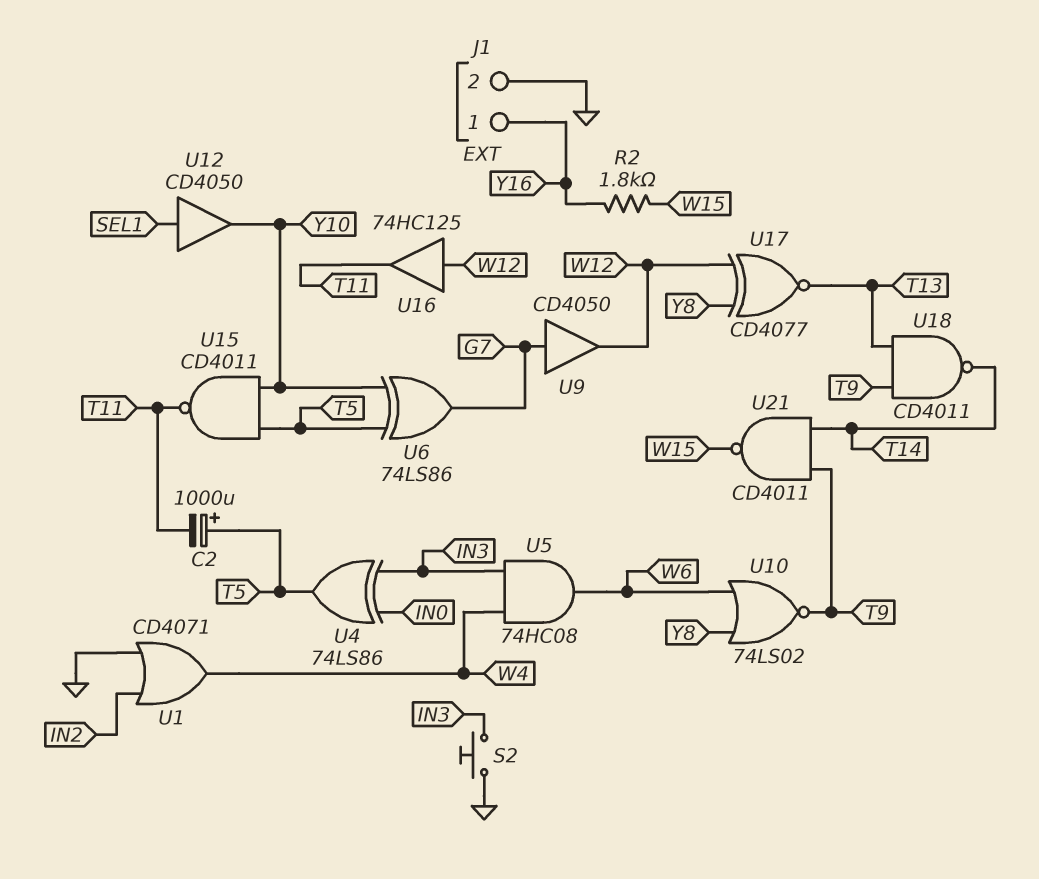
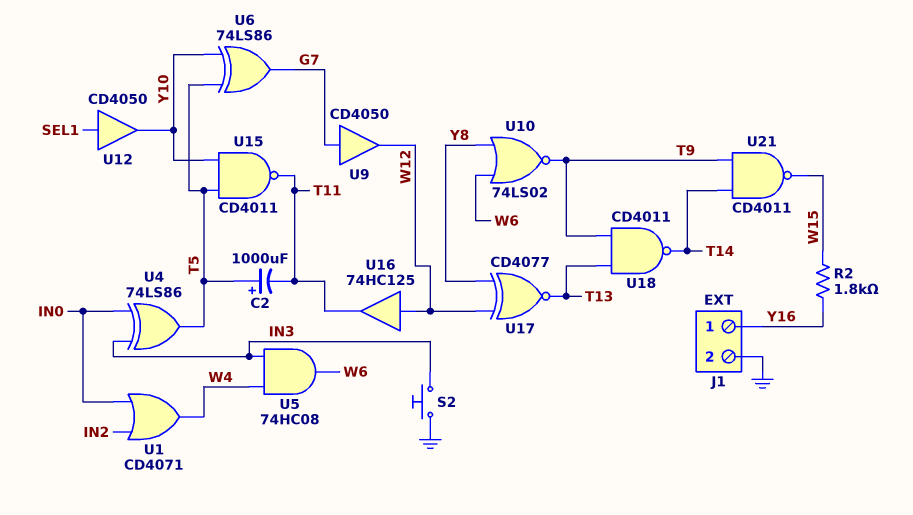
U1: OR CD4071 (in GND, in IN2, out W4) -> OR CD4071 (in IN0, in IN2, out W4)

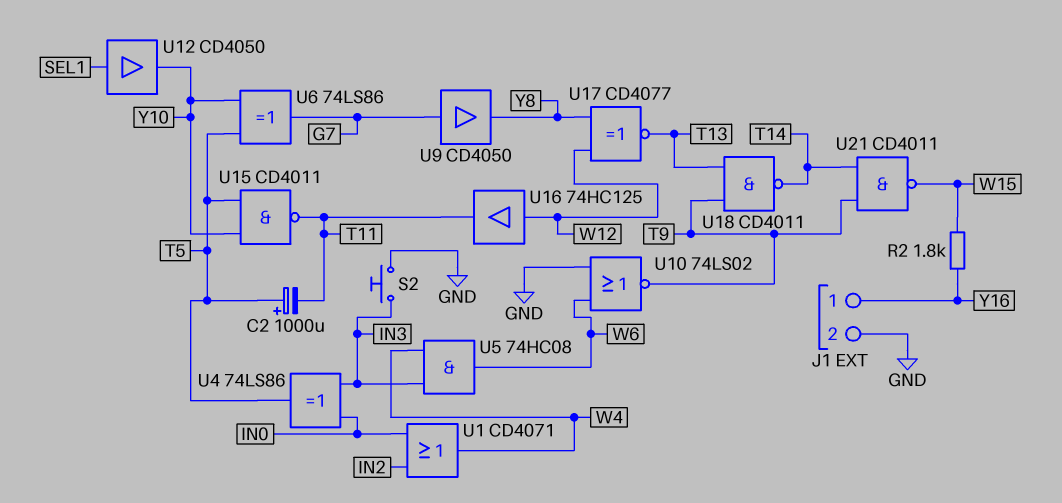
U9: buffer CD4050 (in G7, out W12) -> buffer CD4050 (in G7, out Y8)
U10: NOR 74LS02 (in W6, in Y8, out T9) -> NOR 74LS02 (in GND, in W6, out T9)

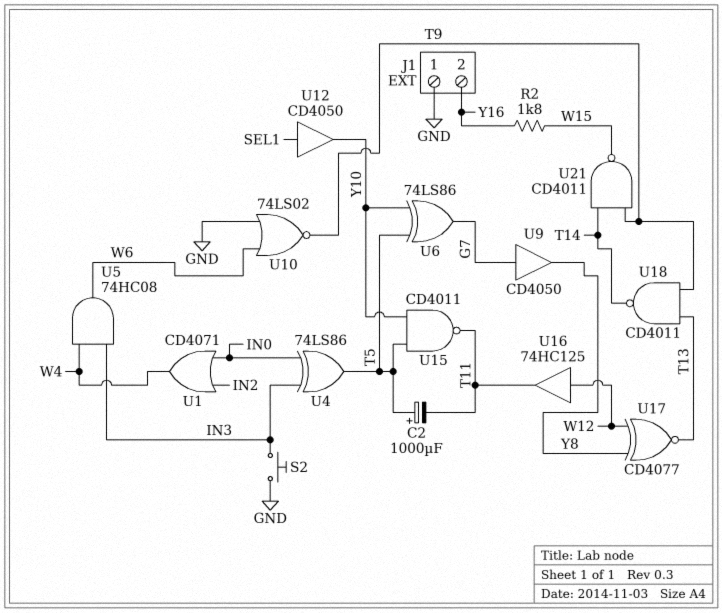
J1 pin 1: Y16 -> GND
J1 pin 2: GND -> Y16

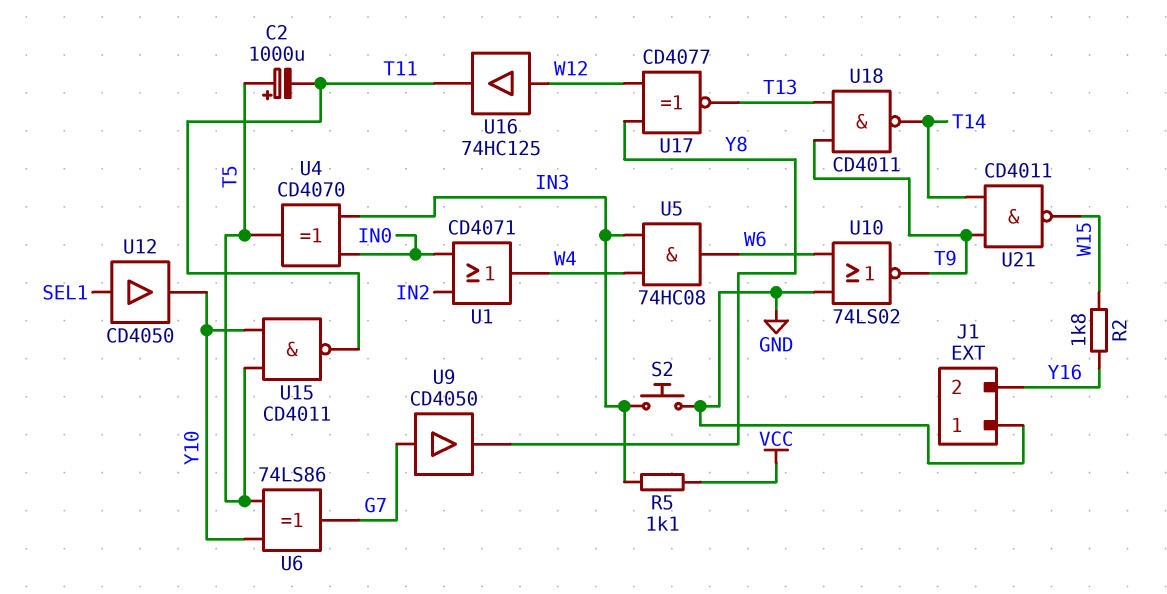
R5: none -> 1.1k (IN3, VCC)
U4: XOR 74LS86 (in IN0, in IN3, out T5) -> XOR CD4070 (in IN0, in IN3, out T5)

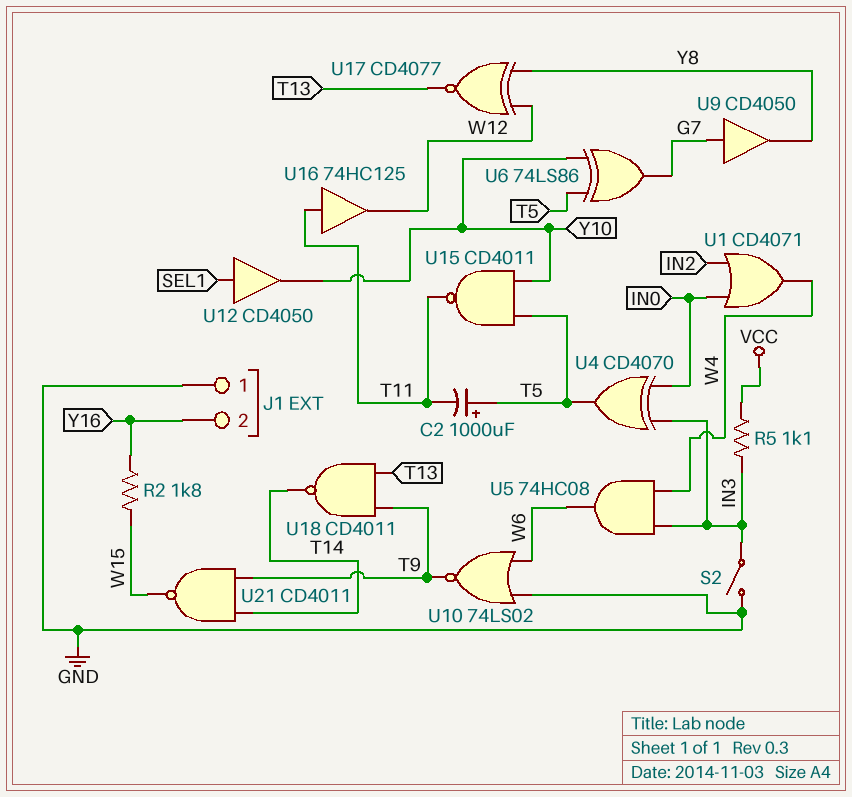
S2: button (GND, IN3) -> switch (GND, IN3)
U16: buffer 74HC125 (in W12, out T11) -> buffer 74HC125 (in T11, out W12)

